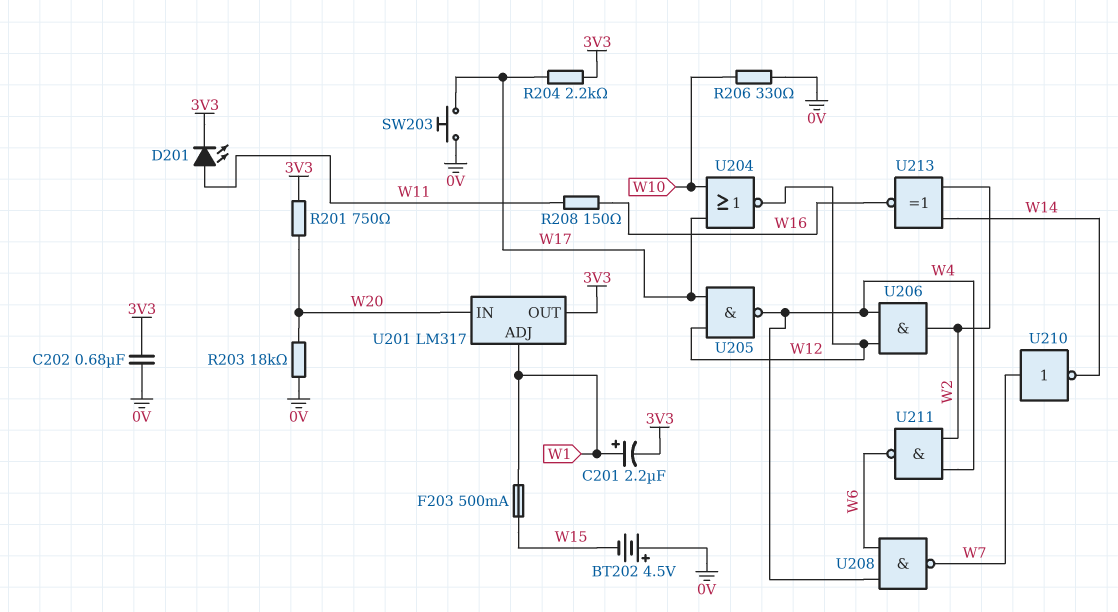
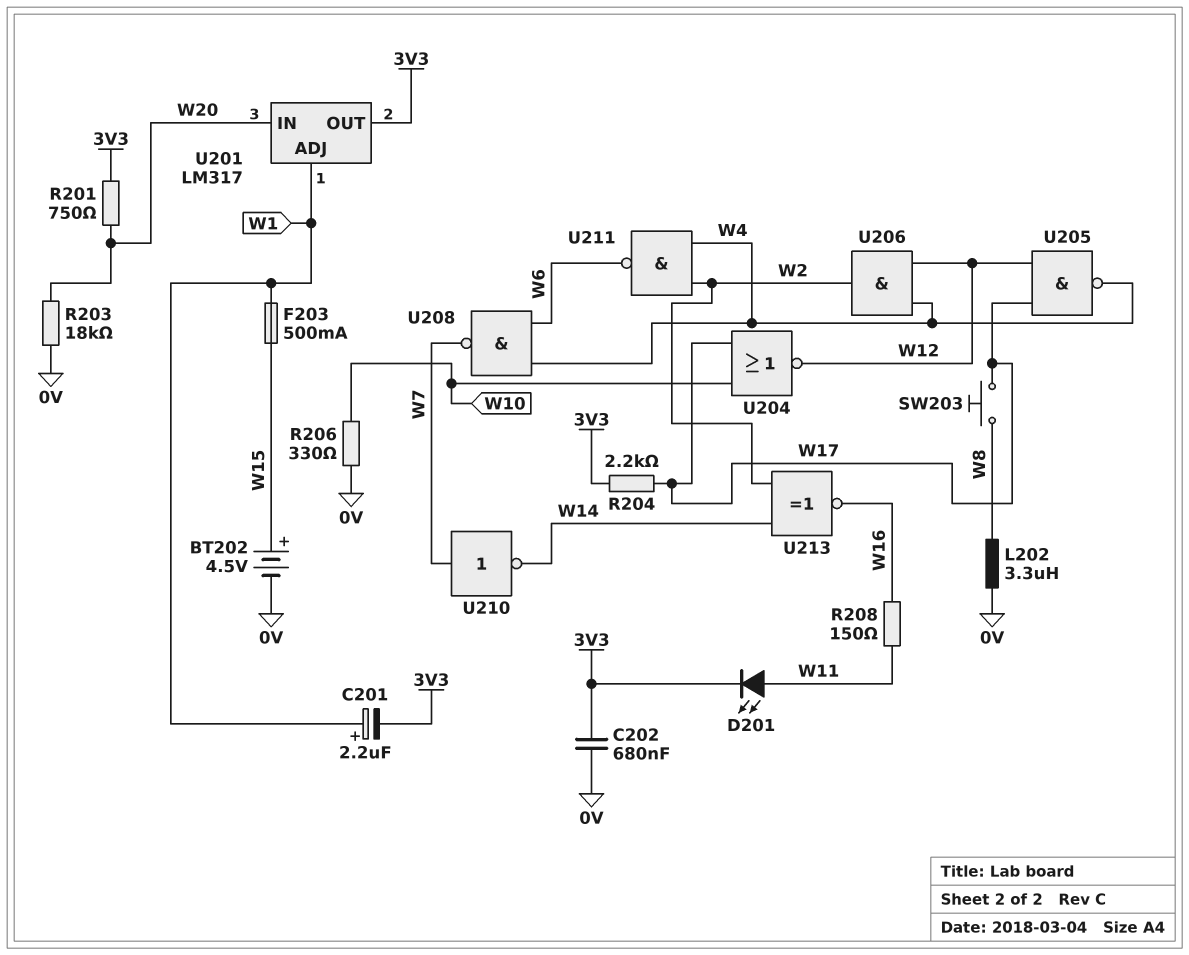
BT202: 4.5V (plus 0V, minus W15) -> 4.5V (plus W15, minus 0V)
L202: none -> 3.3uH (0V, W8)
SW203: button (0V, W17) -> button (W8, W17)

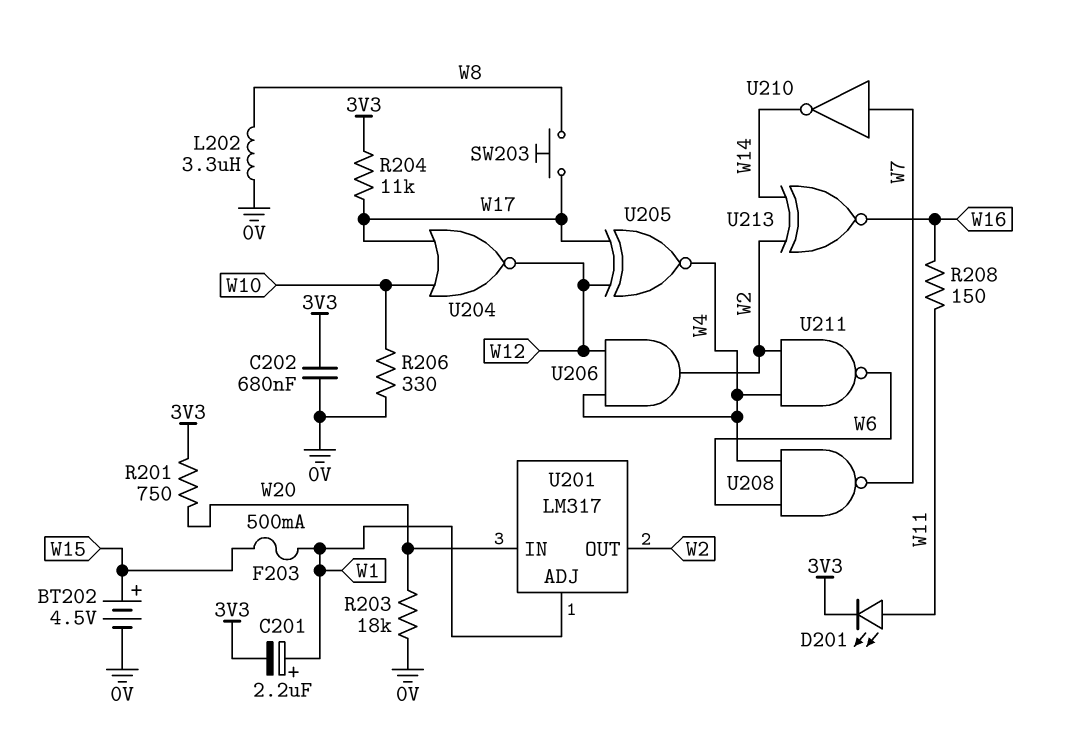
R204: 2.2k (3V3, W17) -> 11k (3V3, W17)
U201 pin OUT: 3V3 -> W2
U205: NAND (in W12, in W17, out W4) -> XNOR (in W12, in W17, out W4)

